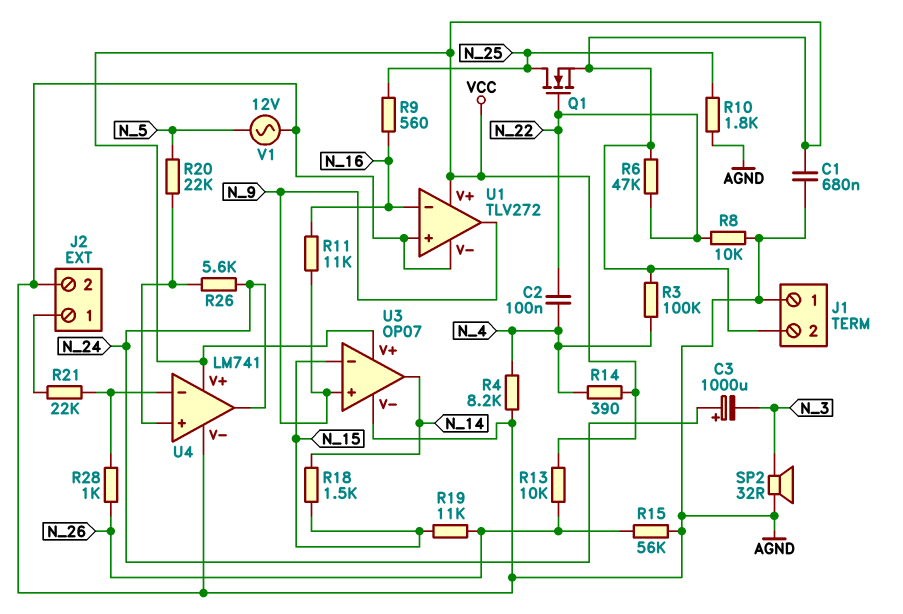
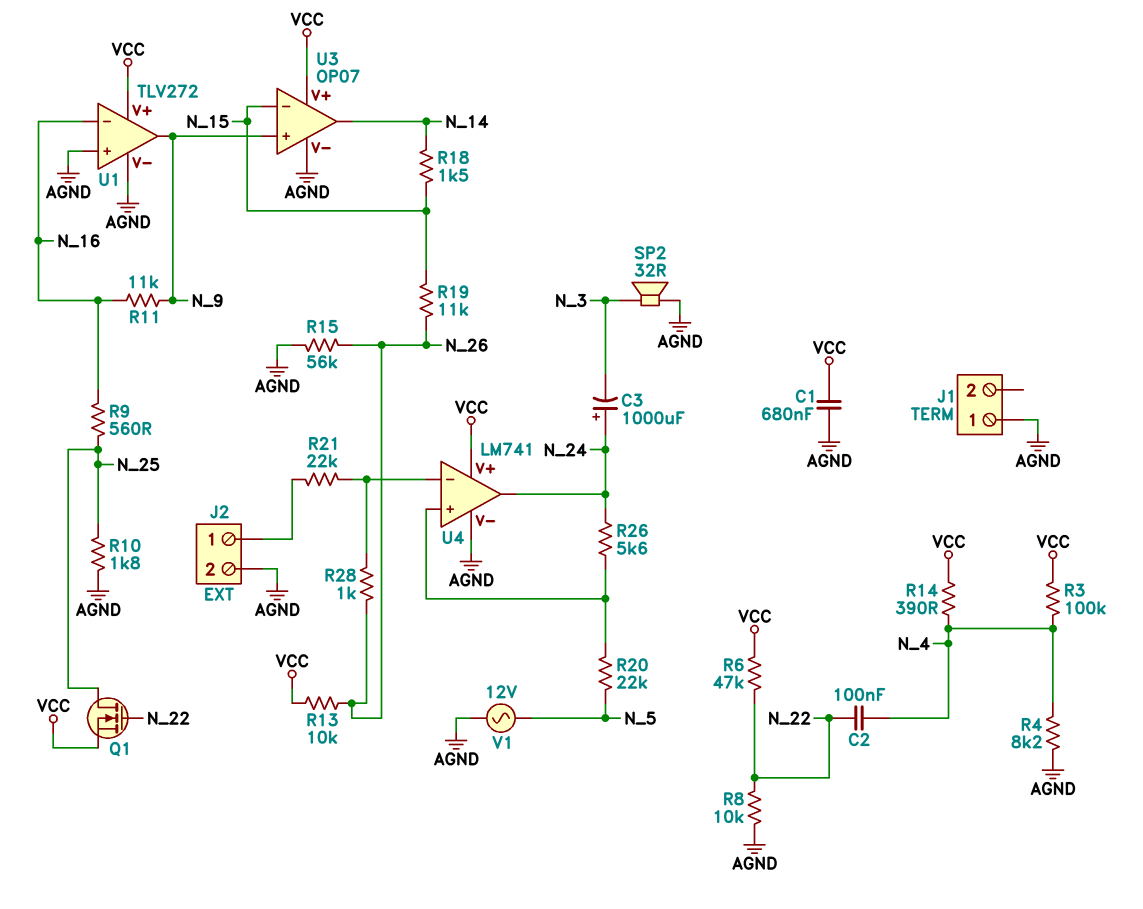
J1 pin 2: VCC -> none

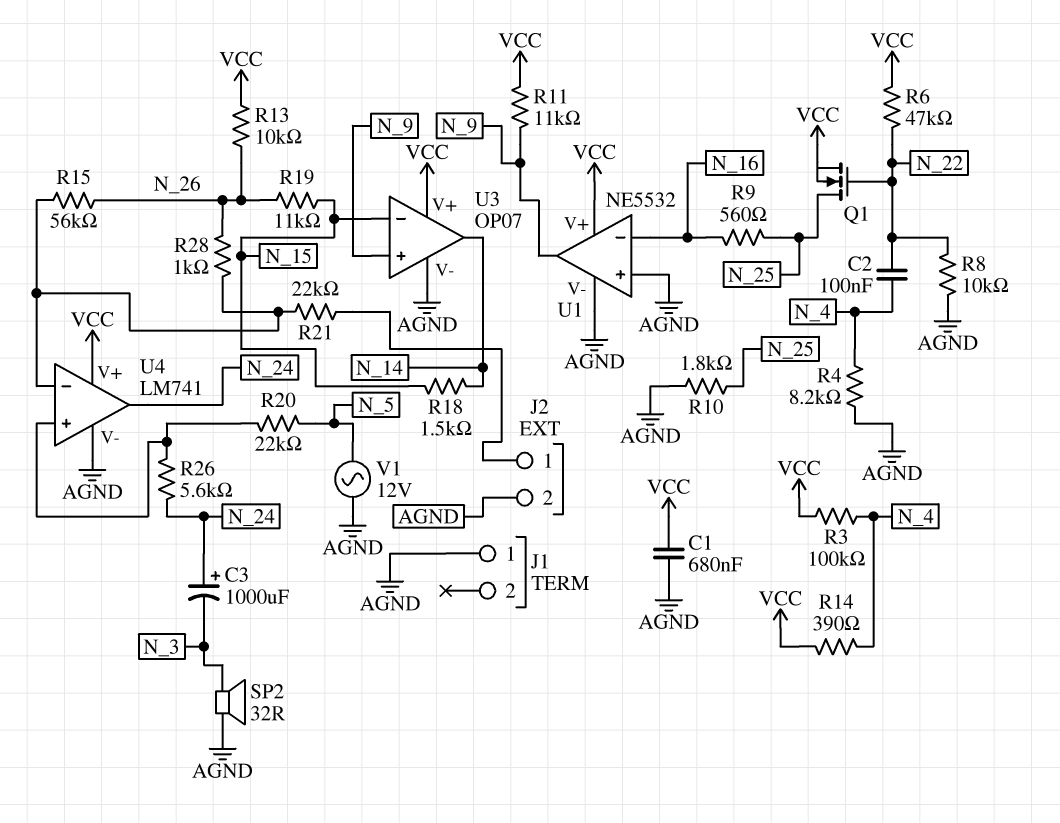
R11: 11k (N_9, N_16) -> 11k (N_9, VCC)
R15: 56k (AGND, N_26) -> 56k (N_26, U4/in-)
U1: TLV272 -> NE5532

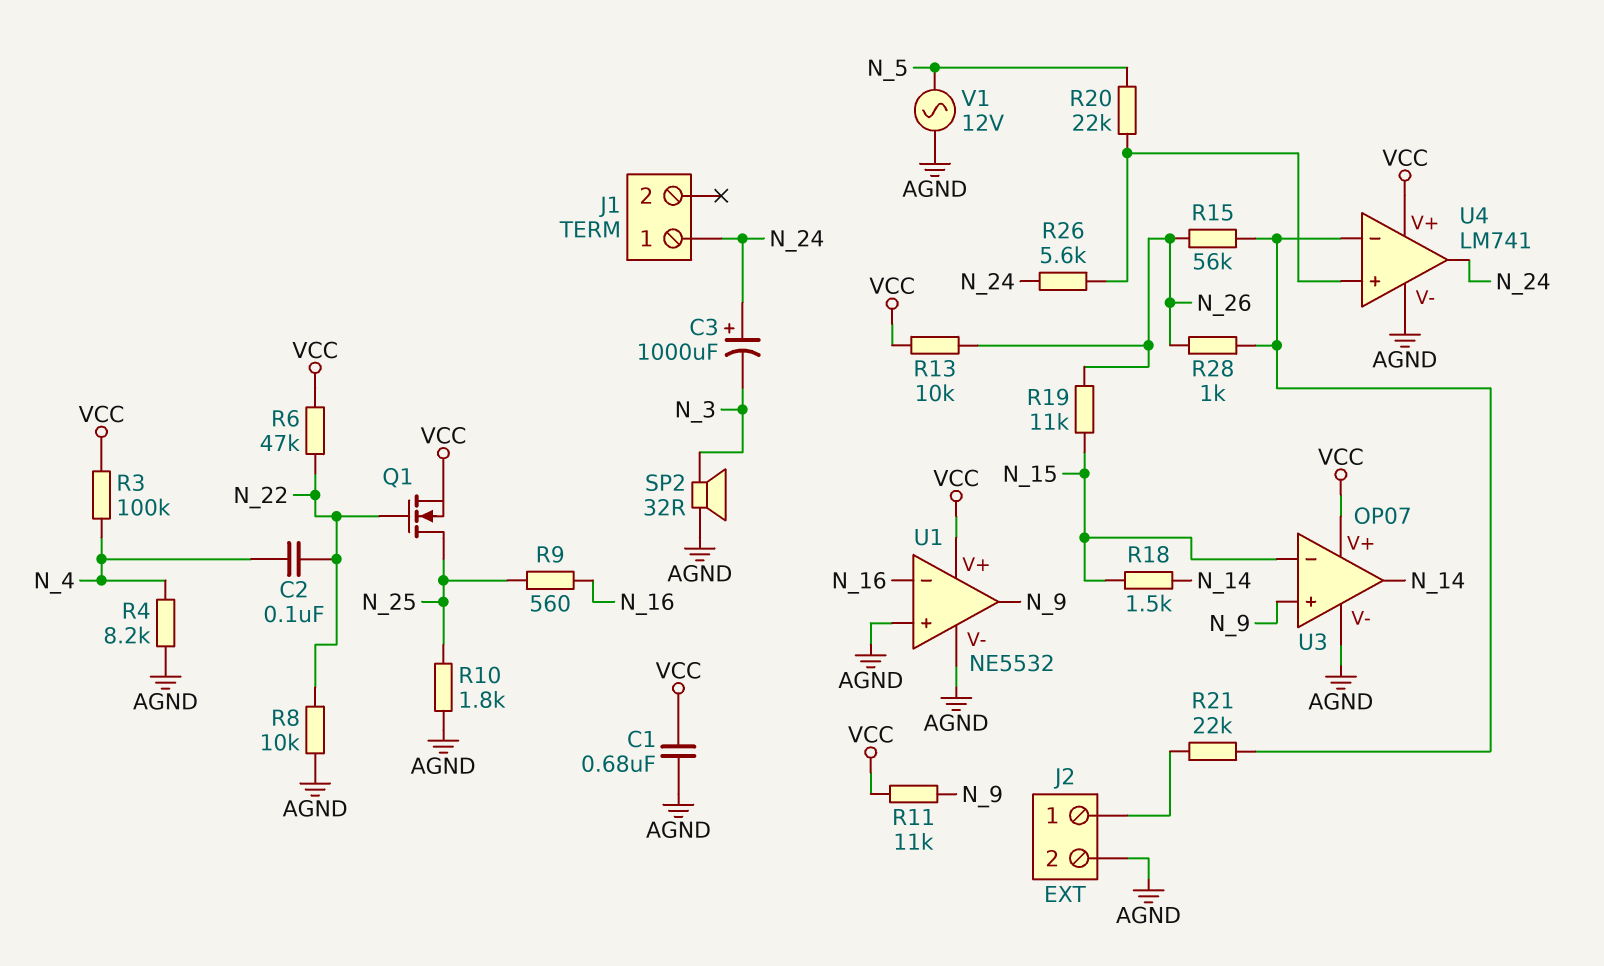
J1 pin 1: AGND -> N_24
R14: 390 (N_4, VCC) -> none

